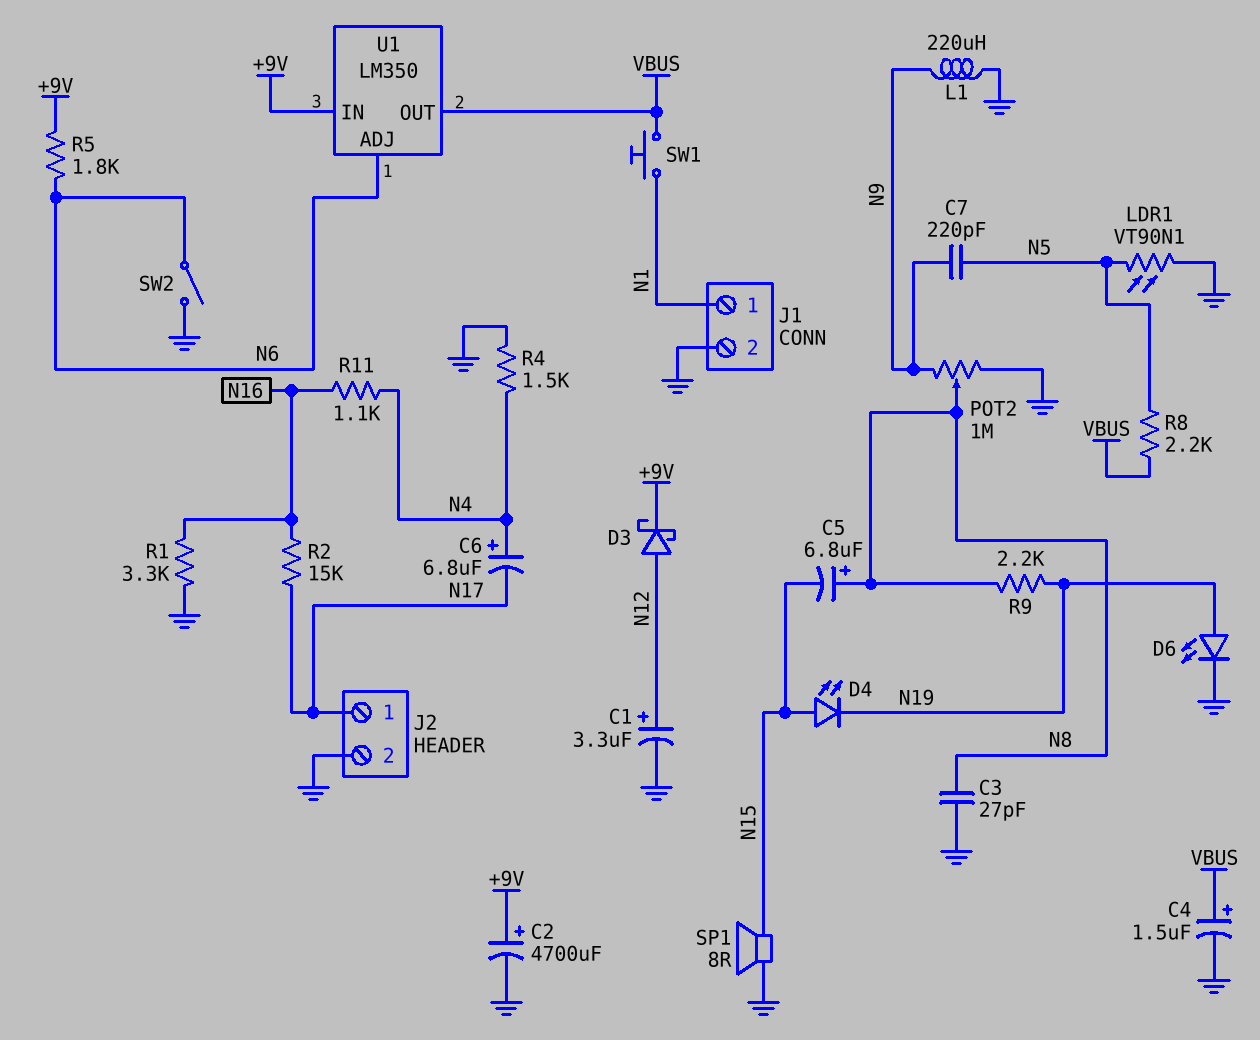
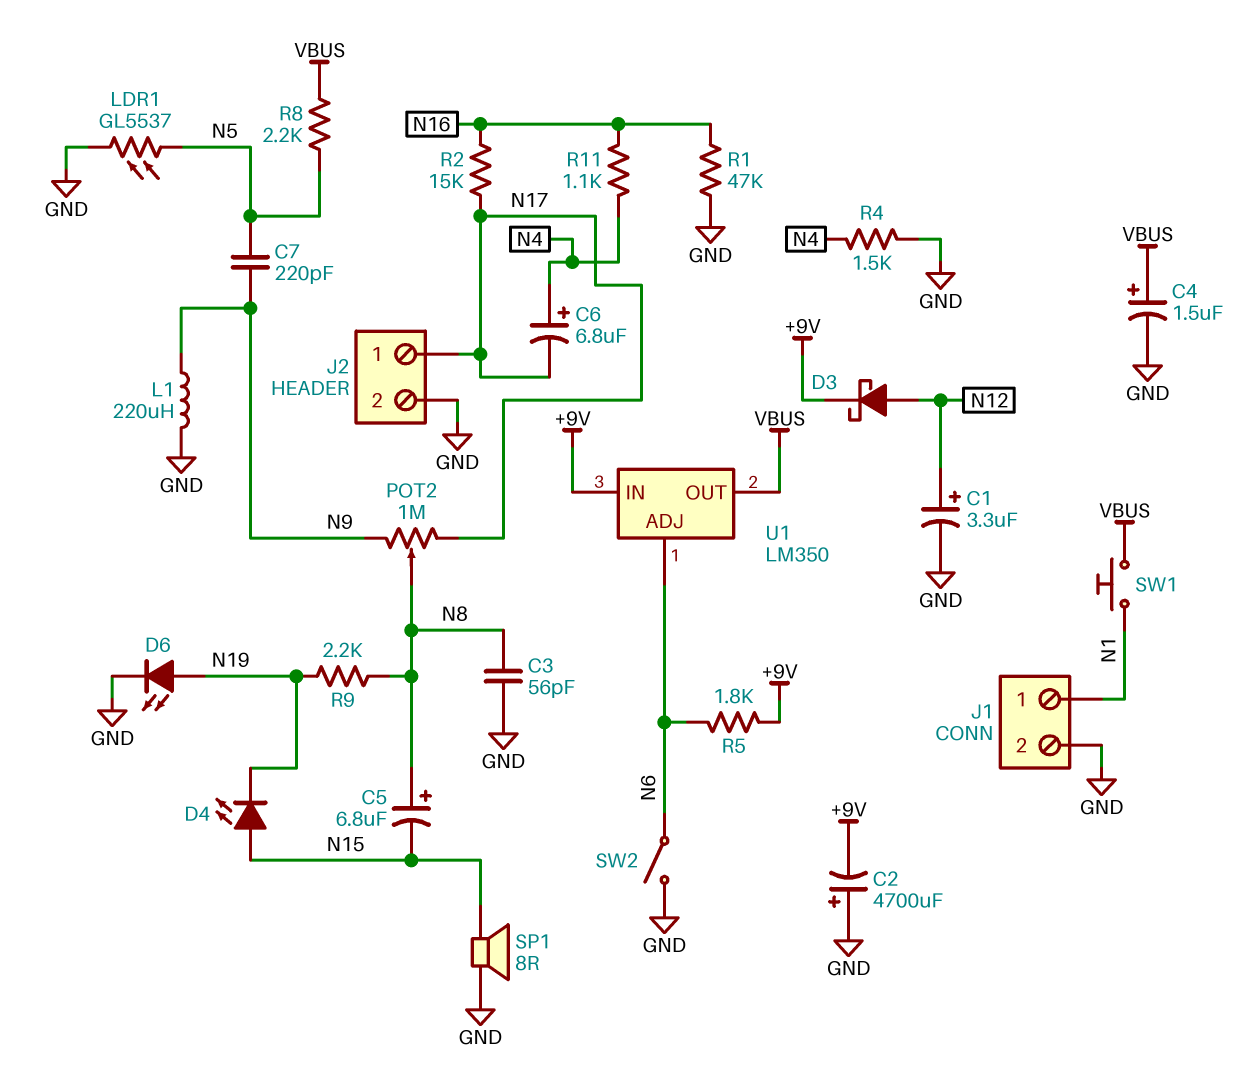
C2: 4700uF (plus +9V, minus GND) -> 4700uF (plus GND, minus +9V)
C3: 27pF (GND, N8) -> 56pF (GND, N8)
LDR1: VT90N1 (GND, N5) -> GL5537 (GND, N5)
POT2: 1M (GND, N9, wiper N8) -> 1M (N9, N17, wiper N8)
R1: 3.3k (GND, N16) -> 47k (GND, N16)

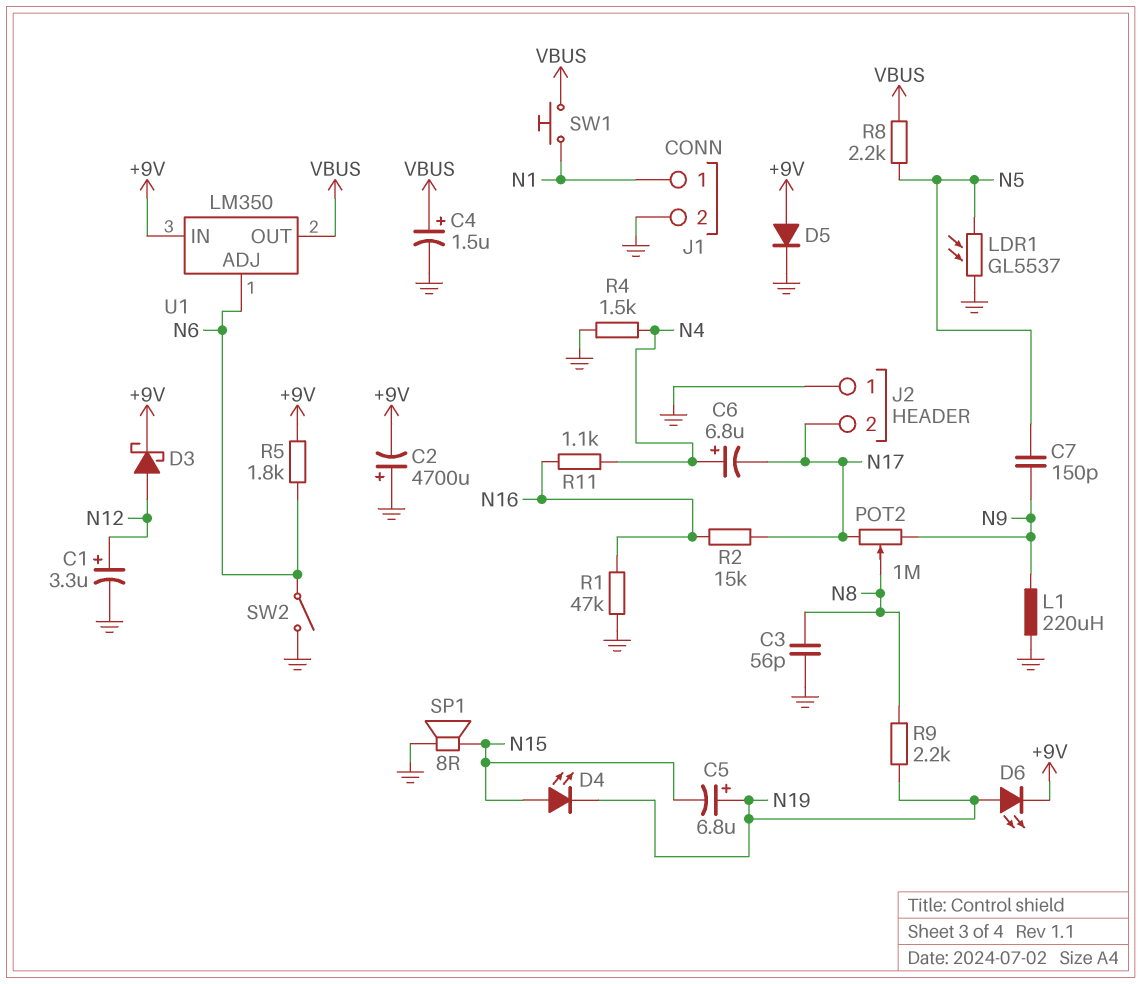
C5: 6.8uF (plus N8, minus N15) -> 6.8uF (plus N19, minus N15)
C7: 220pF (N5, N9) -> 150pF (N5, N9)
D5: none -> diode (A +9V, K GND)
D6: LED (A N19, K GND) -> LED (A N19, K +9V)
J2 pin 1: N17 -> GND
J2 pin 2: GND -> N17

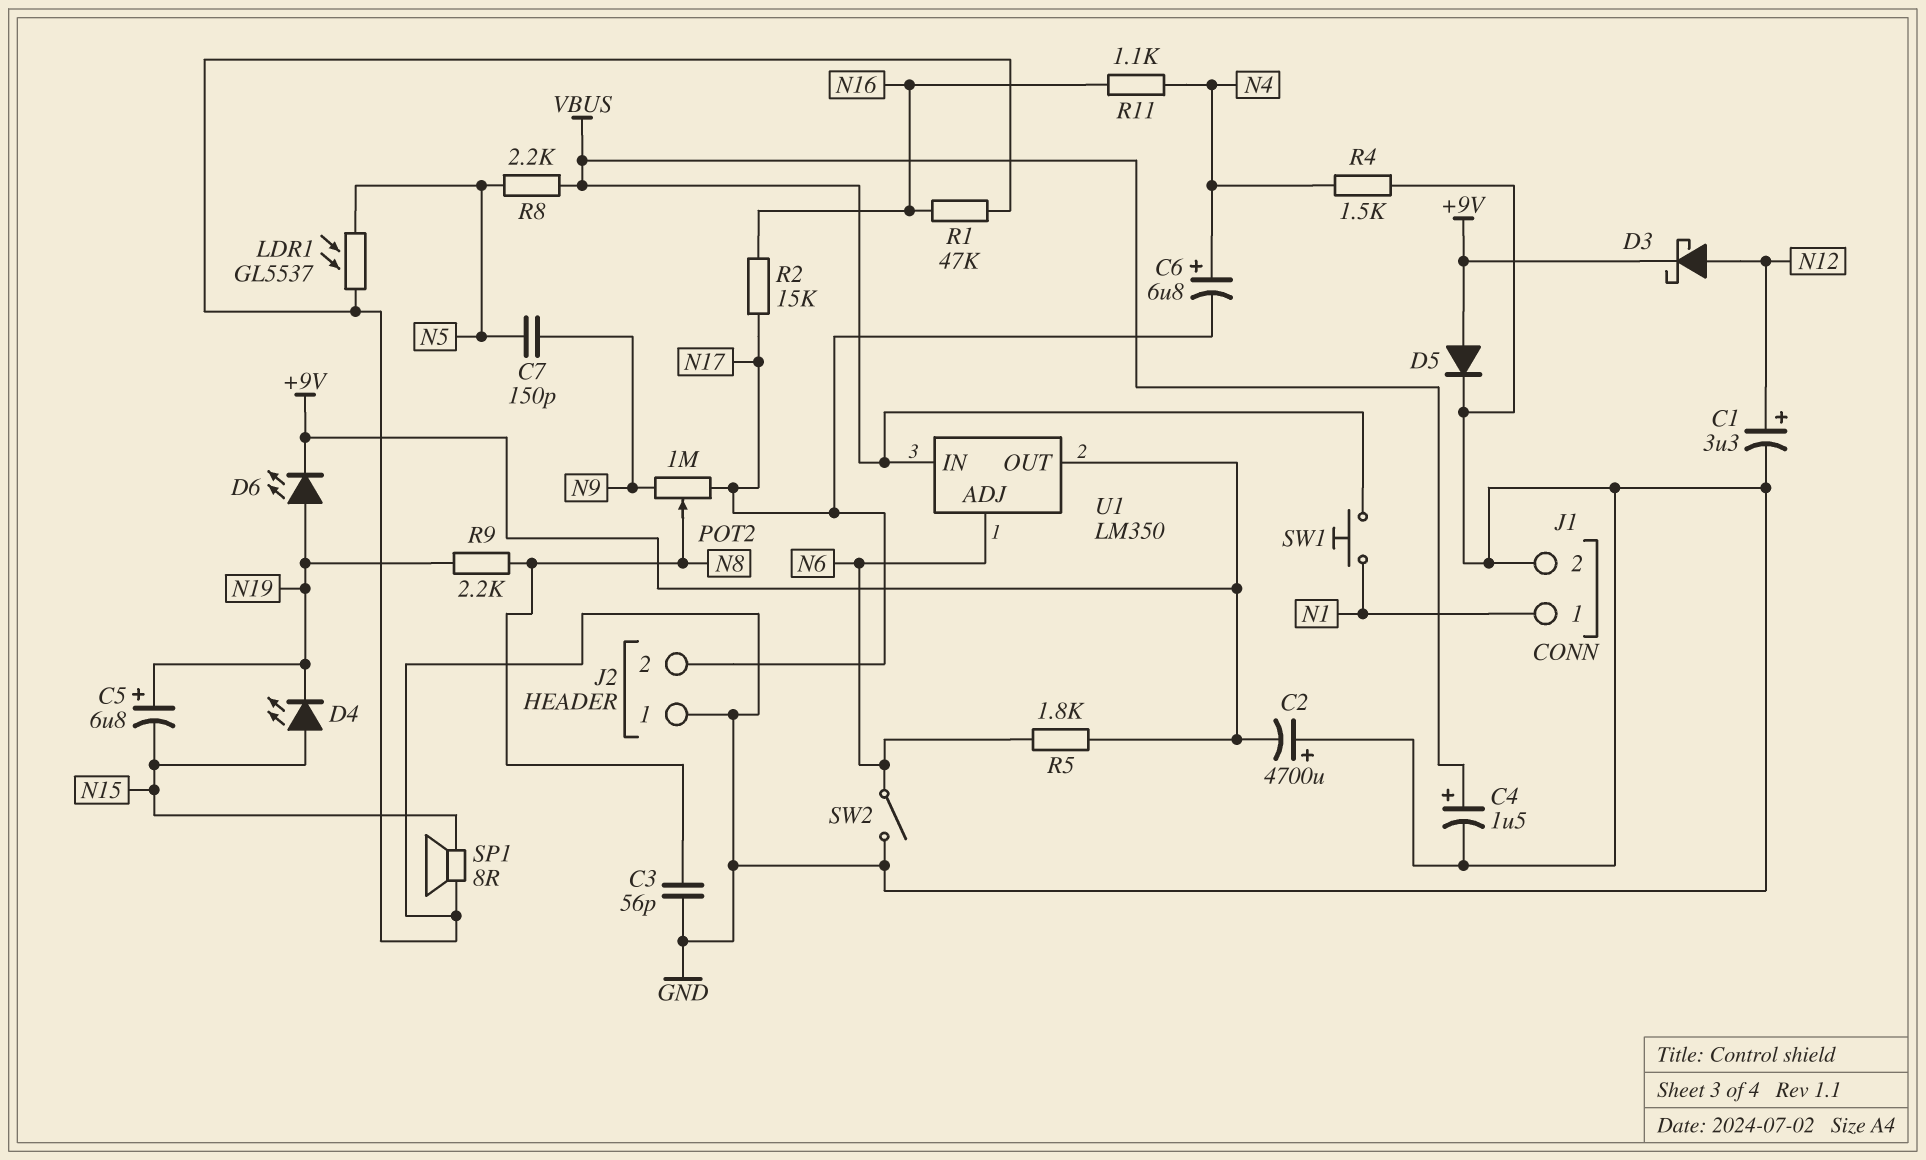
L1: 220uH (GND, N9) -> none
U1 pin IN: +9V -> VBUS
U1 pin OUT: VBUS -> +9V

